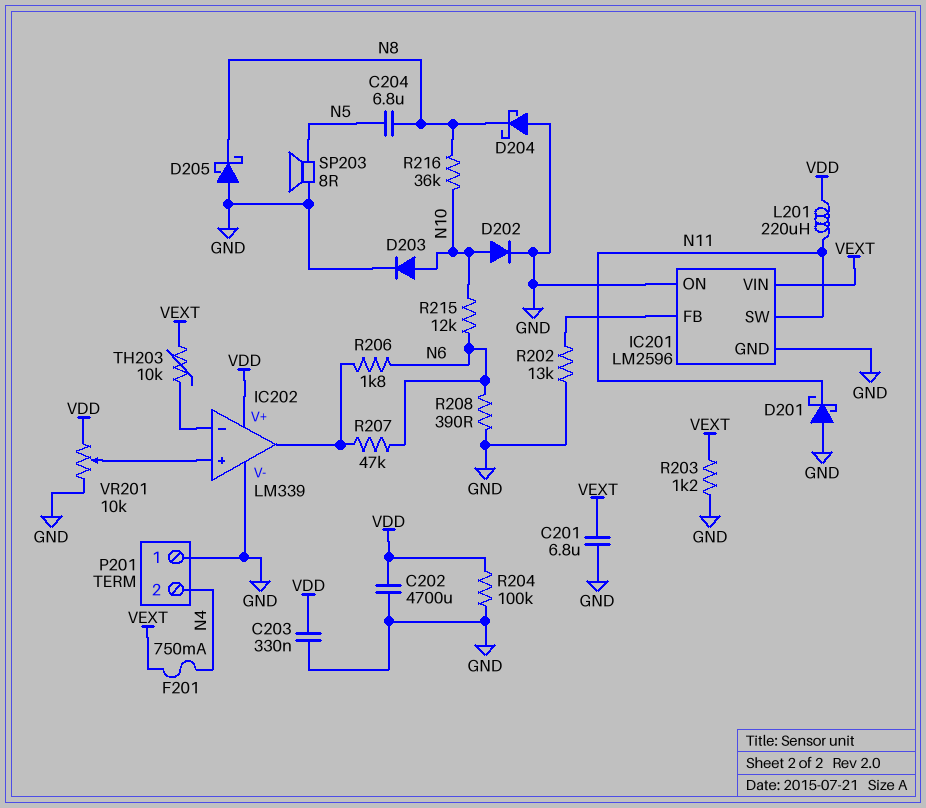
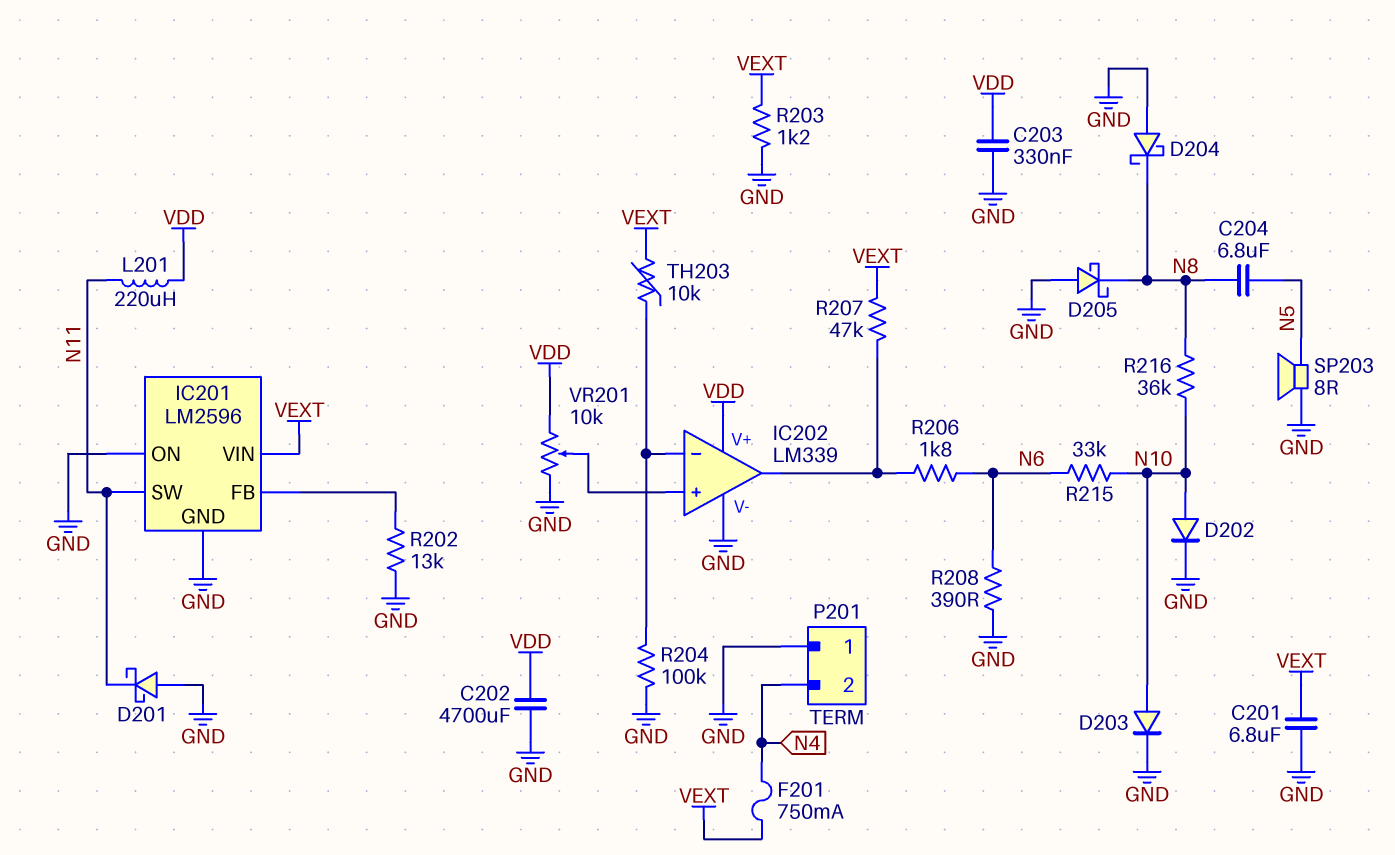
R204: 100k (GND, VDD) -> 100k (GND, IC202/in-)
R207: 47k (IC202/out, N6) -> 47k (IC202/out, VEXT)
R215: 12k (N6, N10) -> 33k (N6, N10)

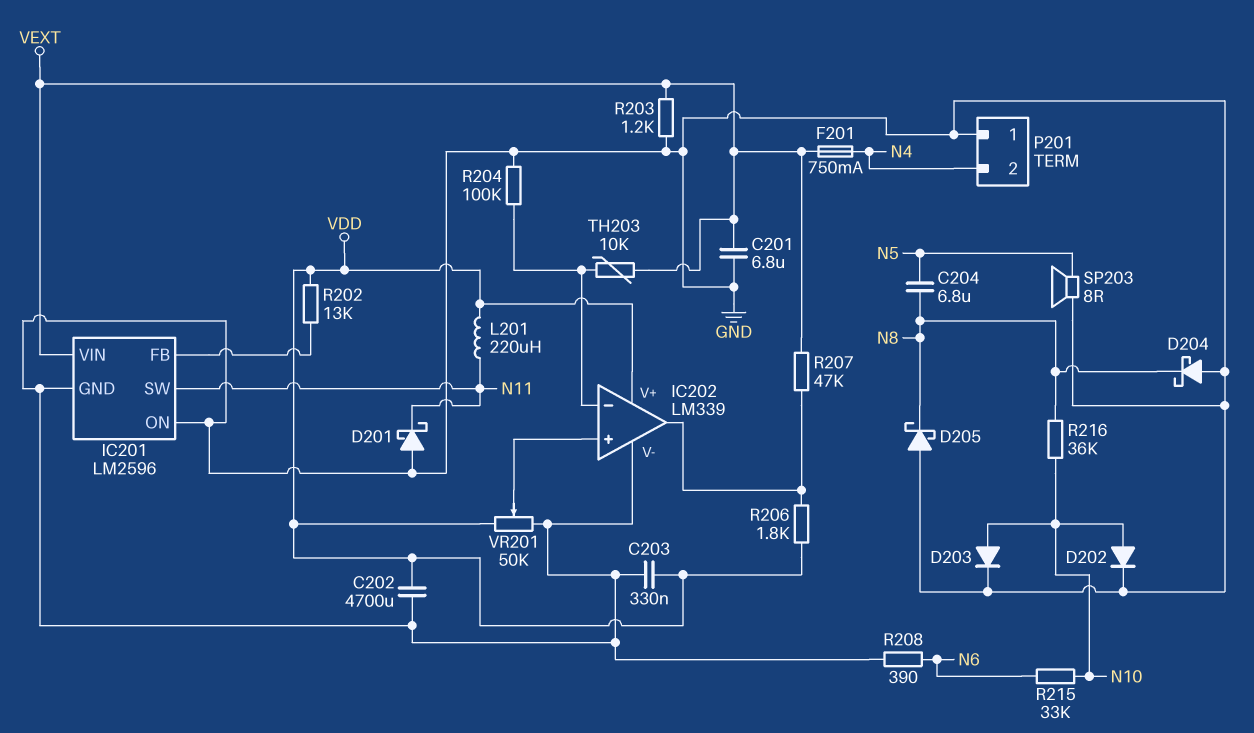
R202: 13k (GND, IC201/FB) -> 13k (IC201/FB, VDD)
R206: 1.8k (IC202/out, N6) -> 1.8k (IC202/out, VDD)
VR201: 10k (GND, VDD, wiper IC202/in+) -> 50k (GND, VDD, wiper IC202/in+)

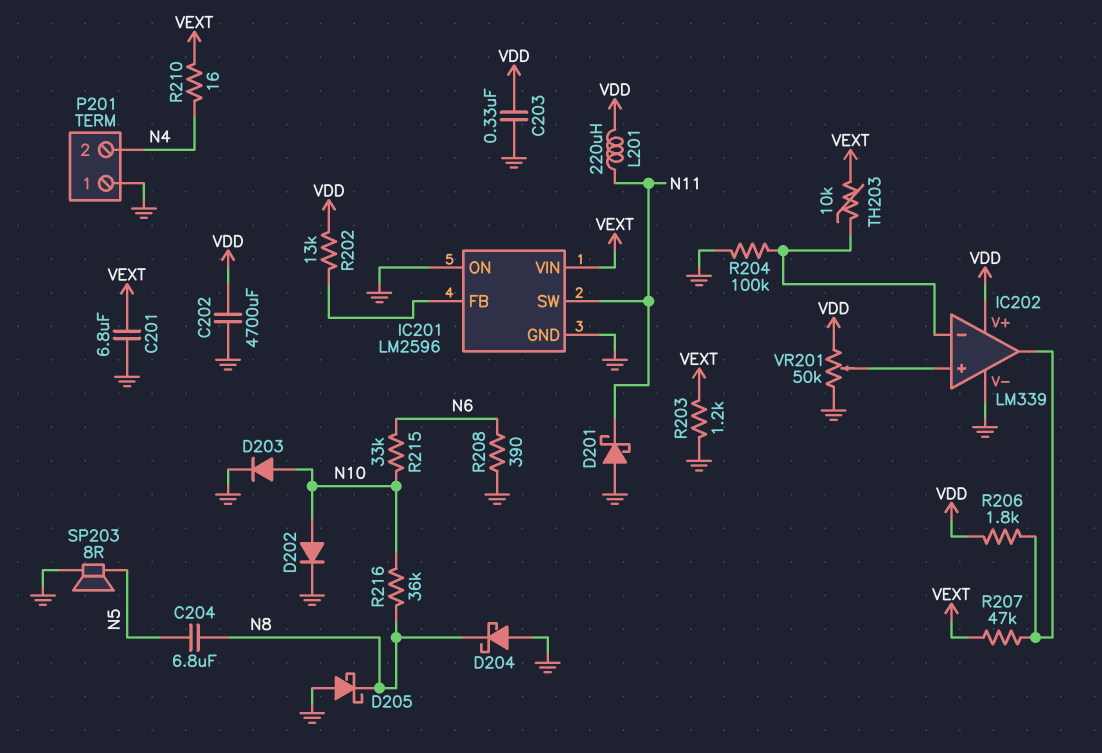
F201: 750mA (N4, VEXT) -> none
R210: none -> 16 (N4, VEXT)

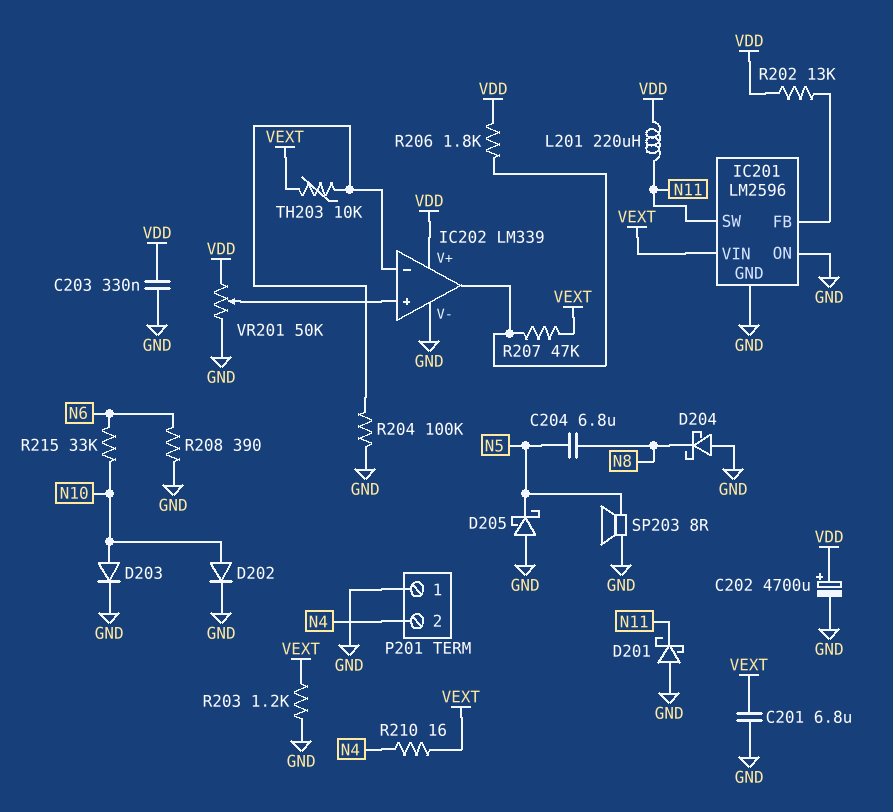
C202: 4700uF (GND, VDD) -> 4700uF (plus VDD, minus GND)
D205: schottky (A GND, K N8) -> schottky (A GND, K N5)
R216: 36k (N8, N10) -> none

